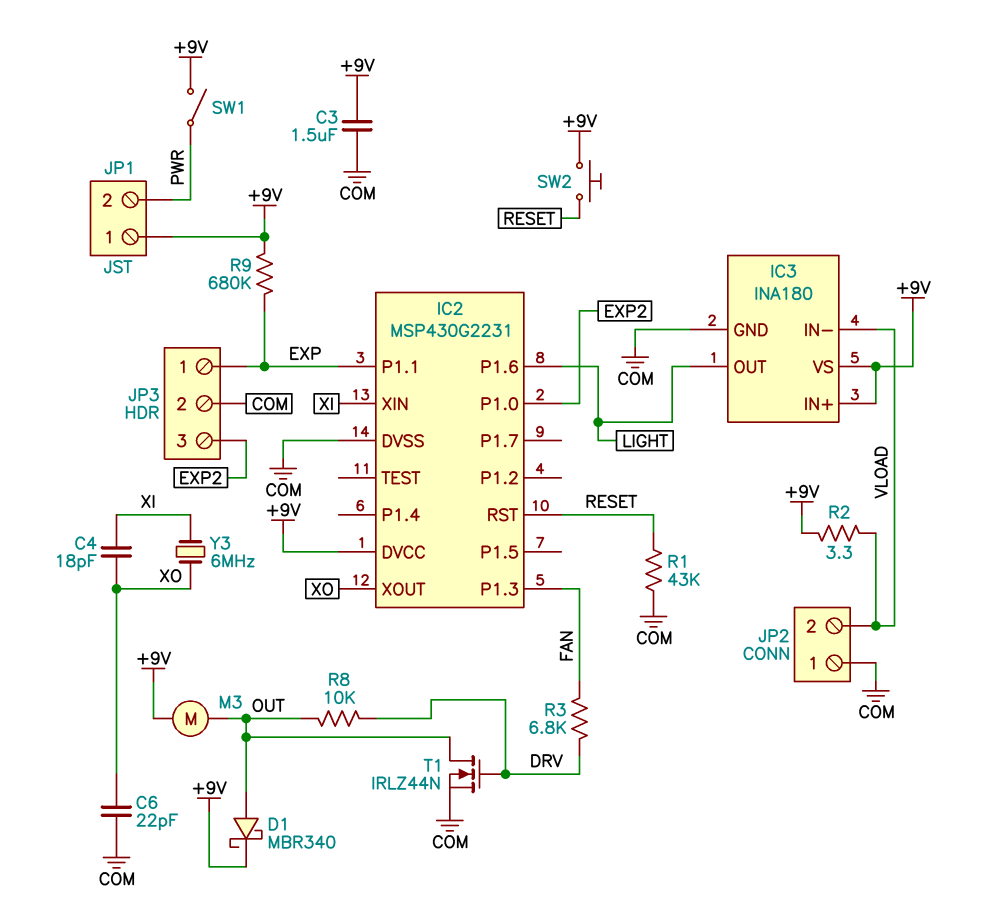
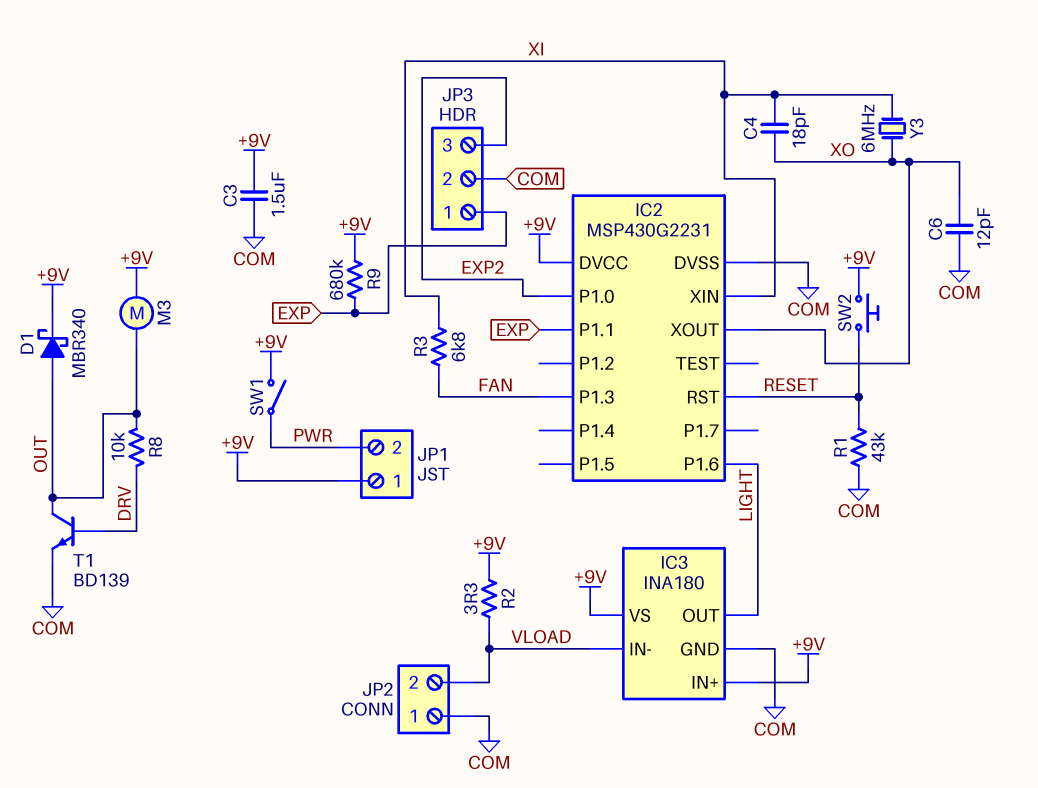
C6: 22pF (COM, XO) -> 12pF (COM, XO)
R3: 6.8k (DRV, FAN) -> 6.8k (FAN, XI)
T1: NMOS IRLZ44N (G DRV, D OUT, S COM) -> NPN BD139 (B DRV, C OUT, E COM)

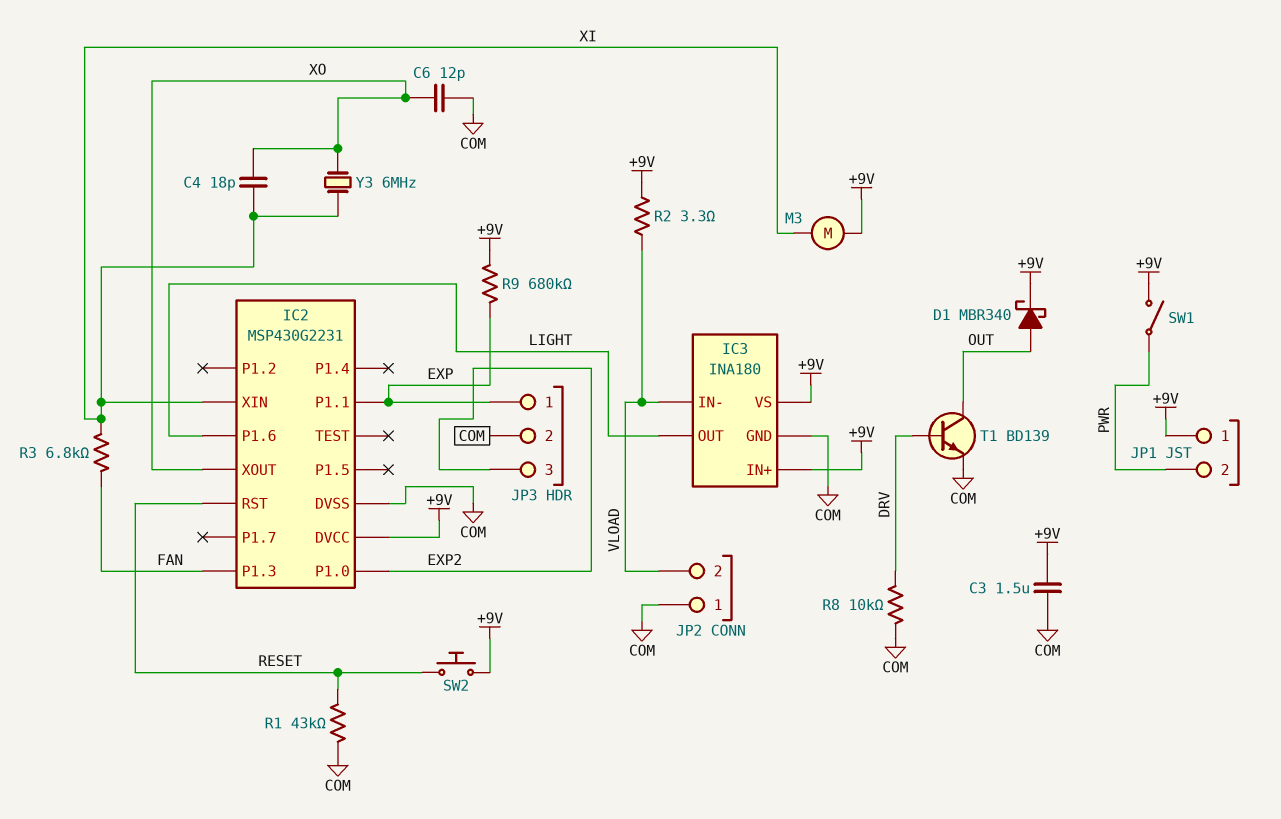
M3: motor (+9V, OUT) -> motor (+9V, XI)
R8: 10k (DRV, OUT) -> 10k (COM, DRV)

